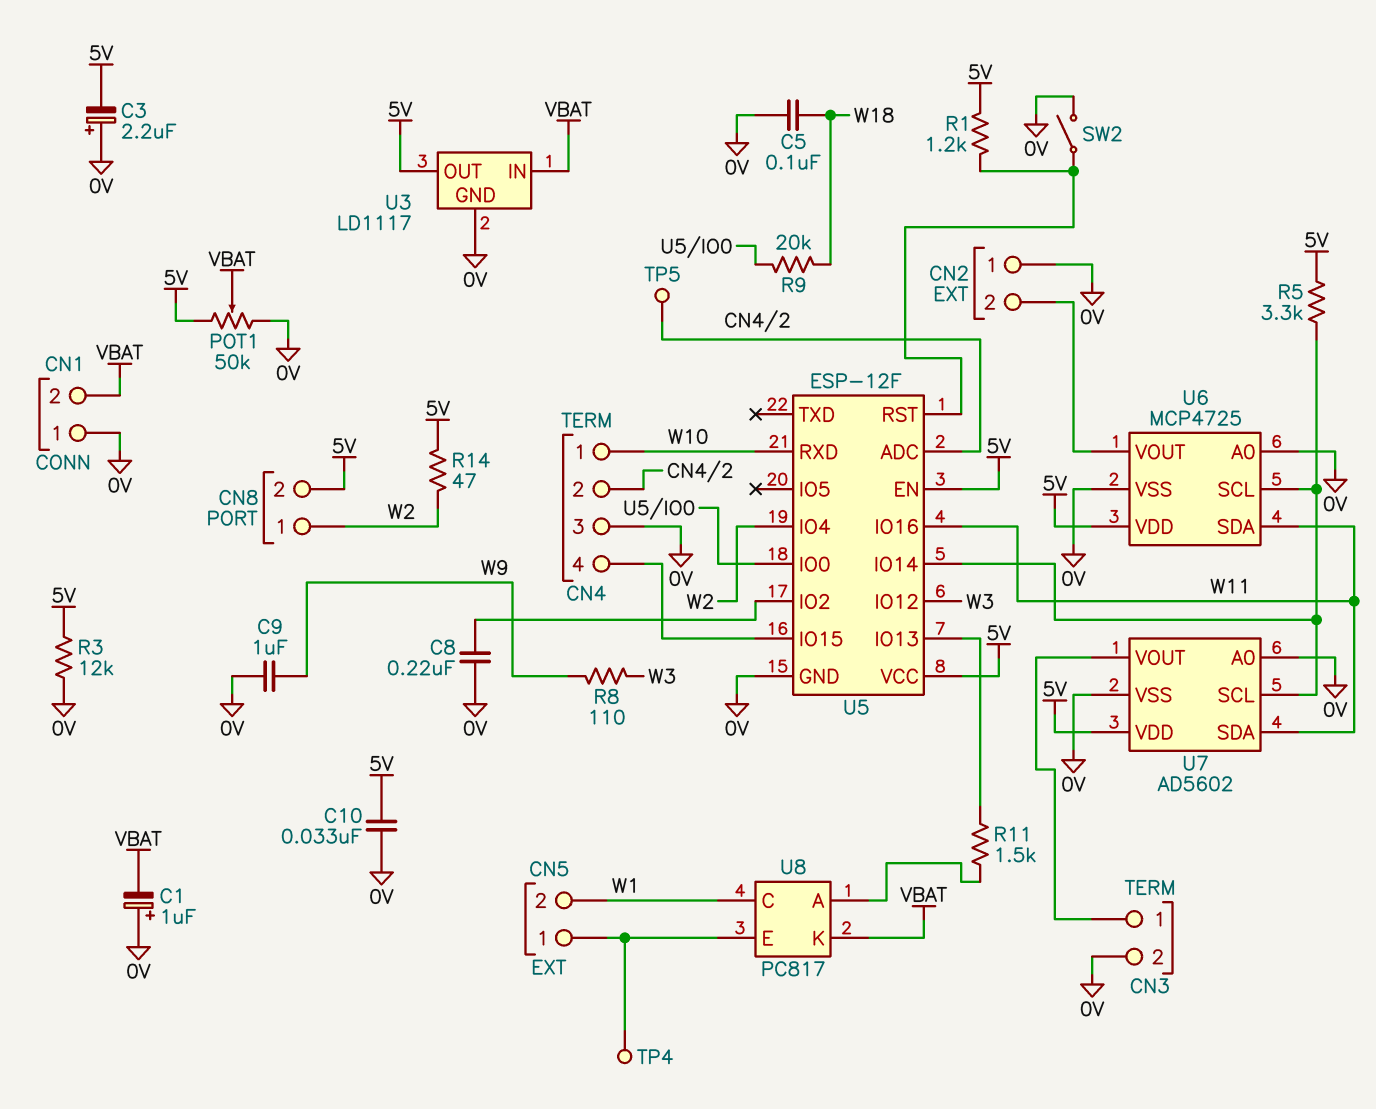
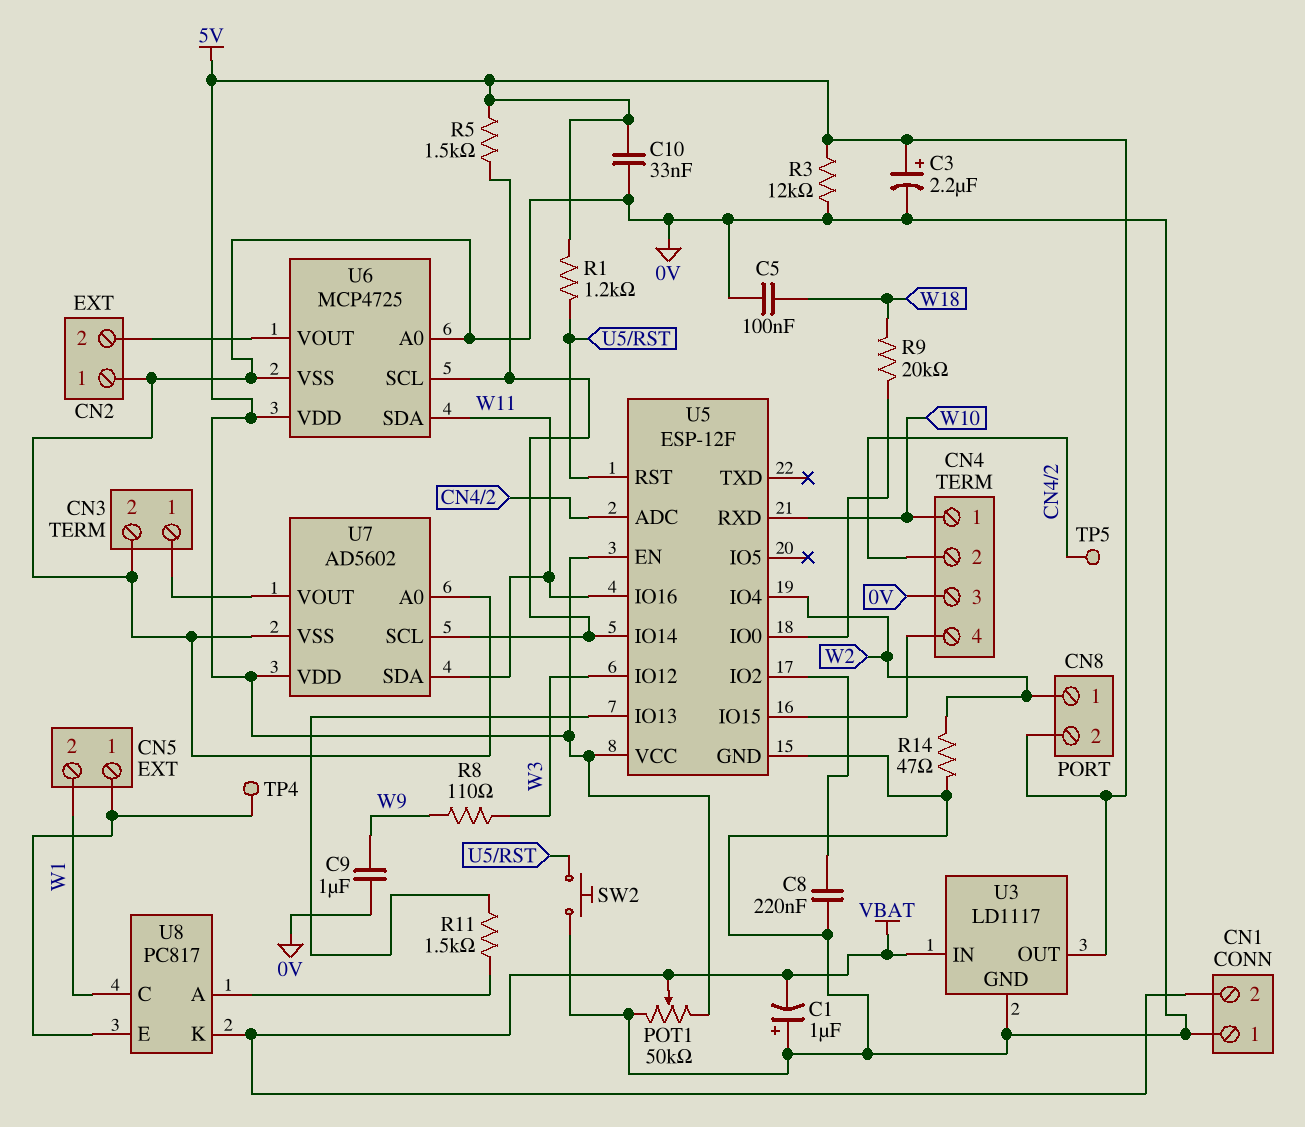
C3: 2.2uF (plus 0V, minus 5V) -> 2.2uF (plus 5V, minus 0V)
R5: 3.3k (5V, U5/IO14) -> 1.5k (5V, U5/IO14)
R14: 47 (5V, W2) -> 47 (0V, W2)
SW2: switch (0V, U5/RST) -> button (0V, U5/RST)

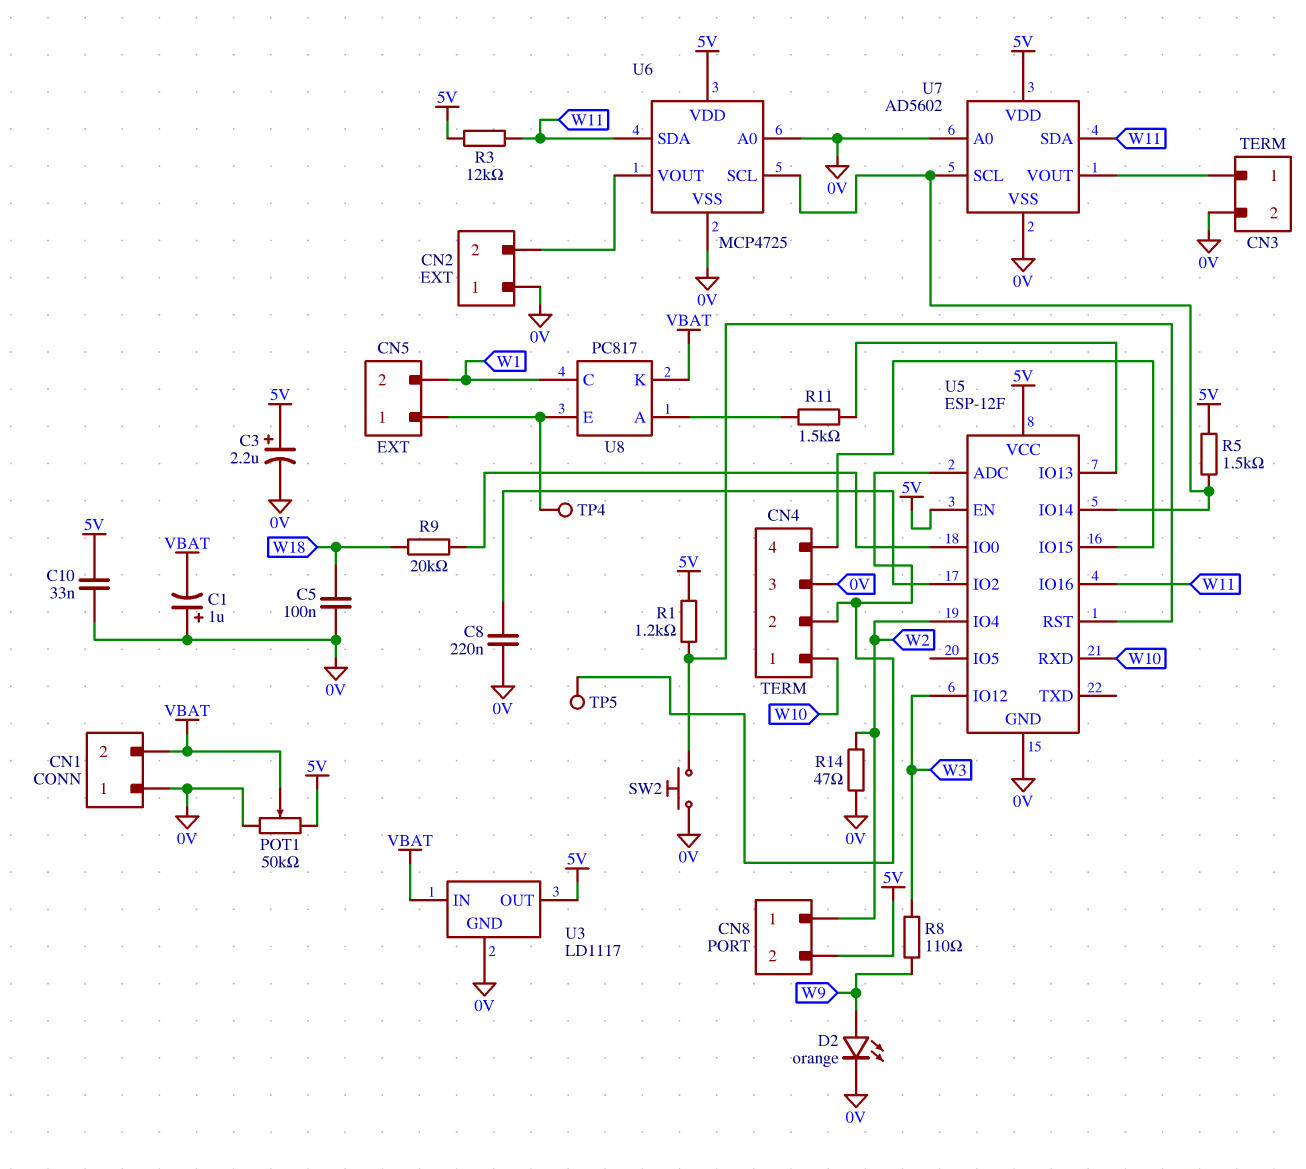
C9: 1uF (0V, W9) -> none
D2: none -> LED orange (A W9, K 0V)
R3: 12k (0V, 5V) -> 12k (5V, W11)

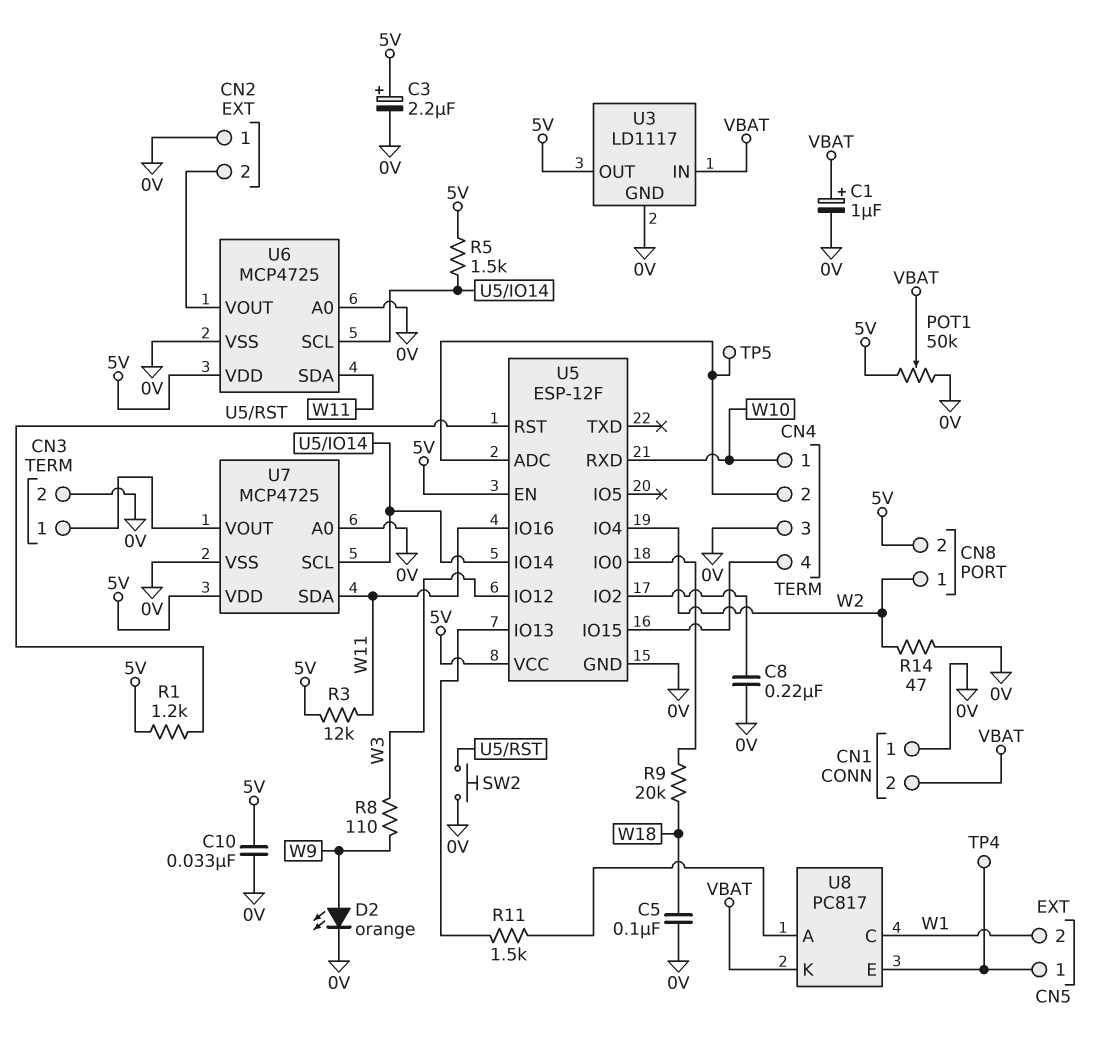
C1: 1uF (plus 0V, minus VBAT) -> 1uF (plus VBAT, minus 0V)
U7: AD5602 -> MCP4725

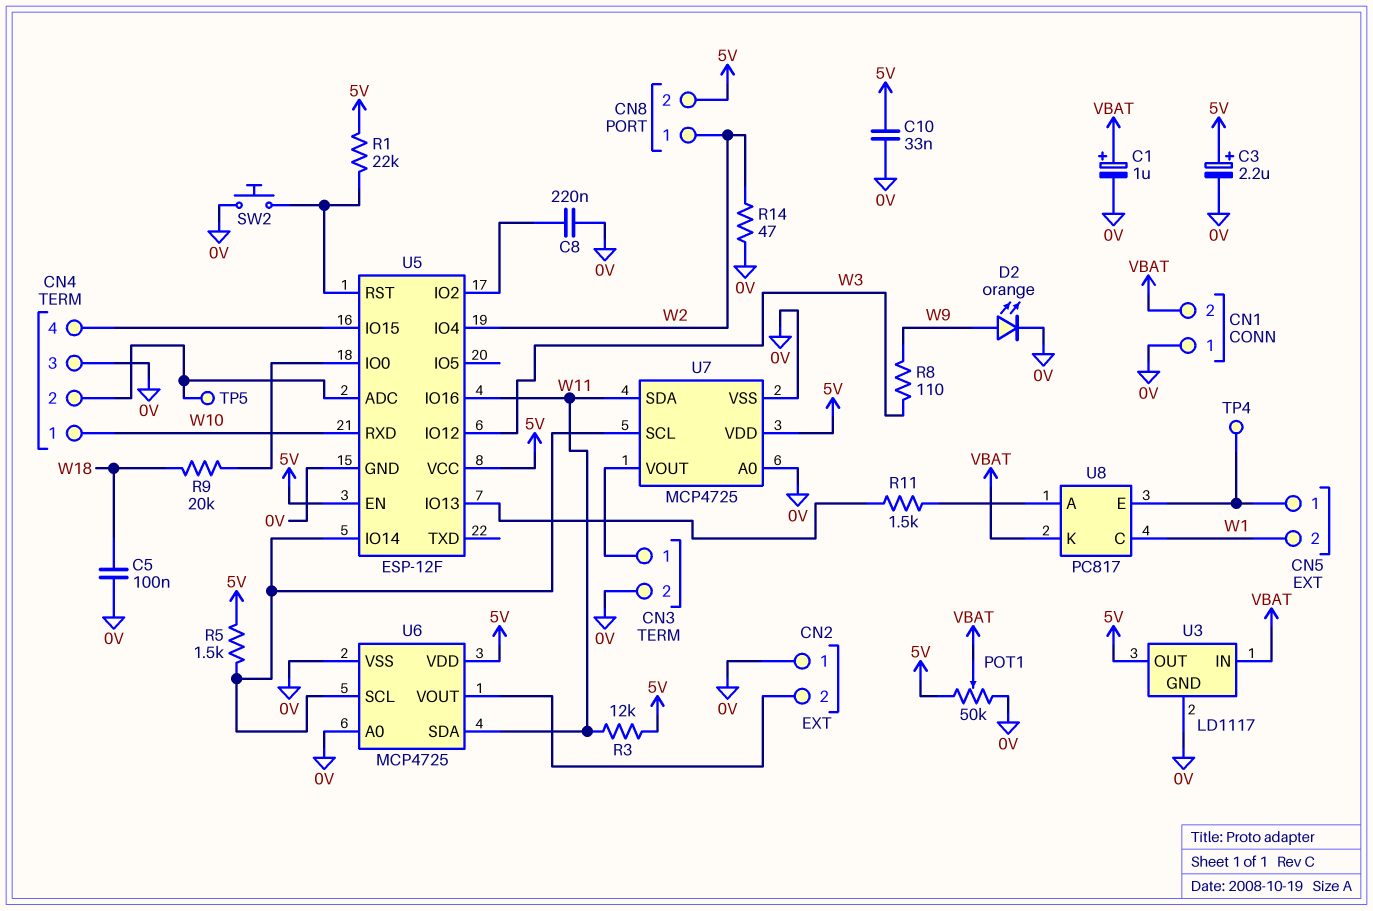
R1: 1.2k (5V, U5/RST) -> 22k (5V, U5/RST)

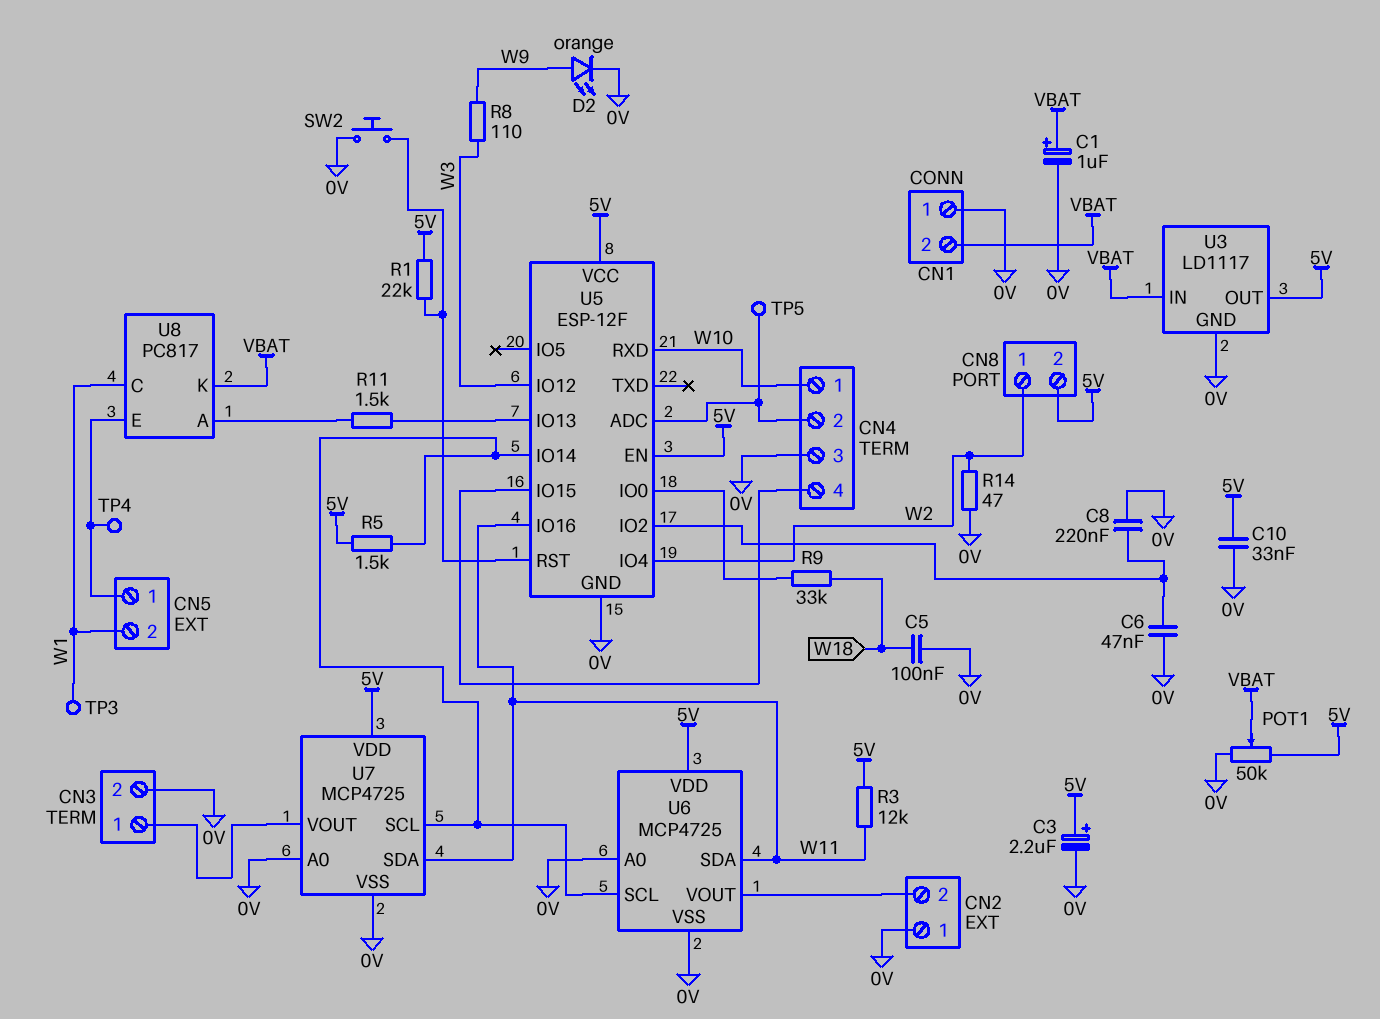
C6: none -> 47nF (0V, U5/IO2)
R9: 20k (U5/IO0, W18) -> 33k (U5/IO0, W18)
TP3: none -> test point (W1)

